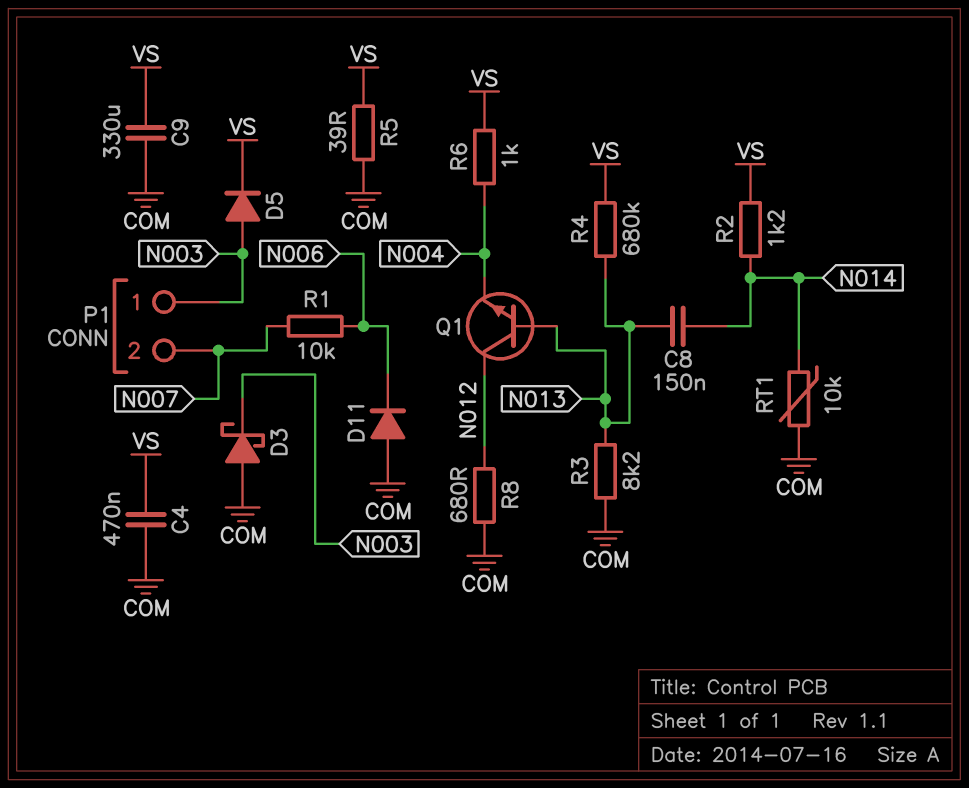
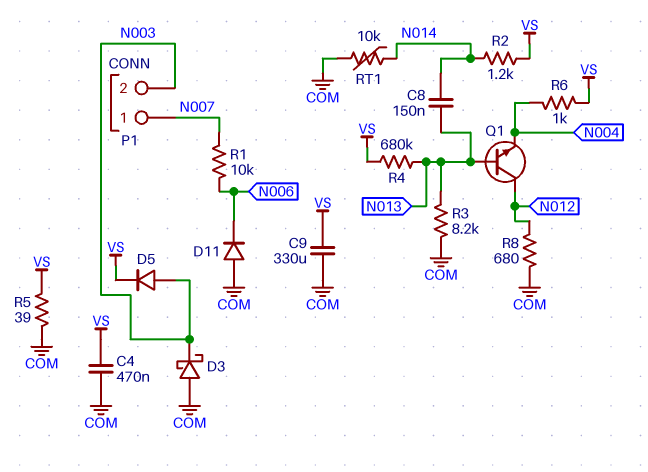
P1 pin 1: N003 -> N007
P1 pin 2: N007 -> N003

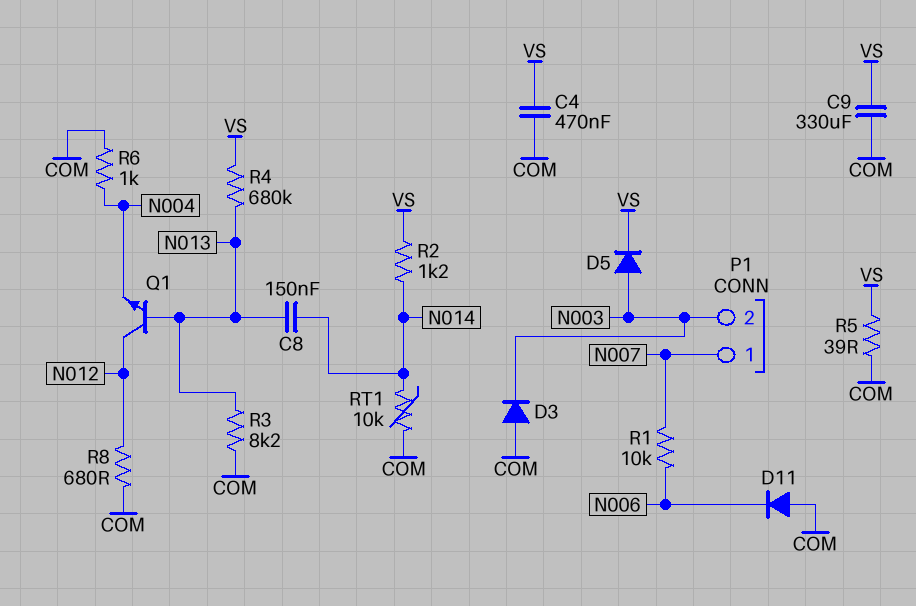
D3: schottky (A COM, K N003) -> diode (A COM, K N003)
R6: 1k (N004, VS) -> 1k (COM, N004)

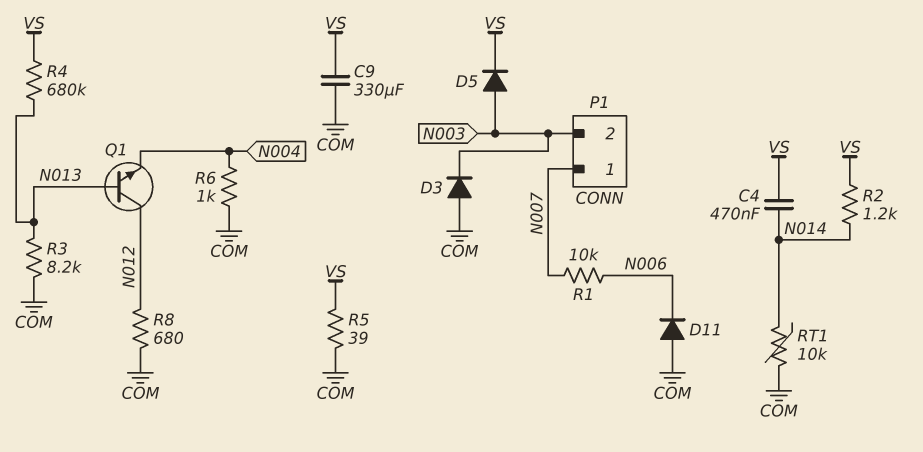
C4: 470nF (COM, VS) -> 470nF (N014, VS)
C8: 150nF (N013, N014) -> none

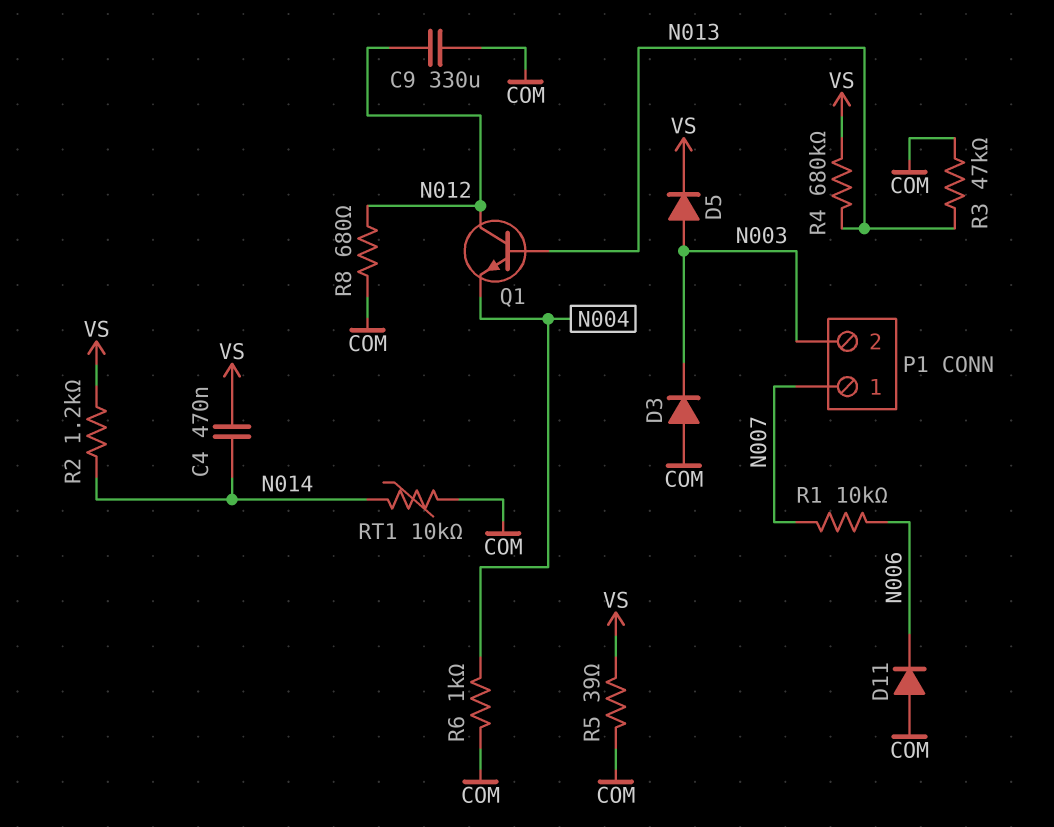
C9: 330uF (COM, VS) -> 330uF (COM, N012)
R3: 8.2k (COM, N013) -> 47k (COM, N013)

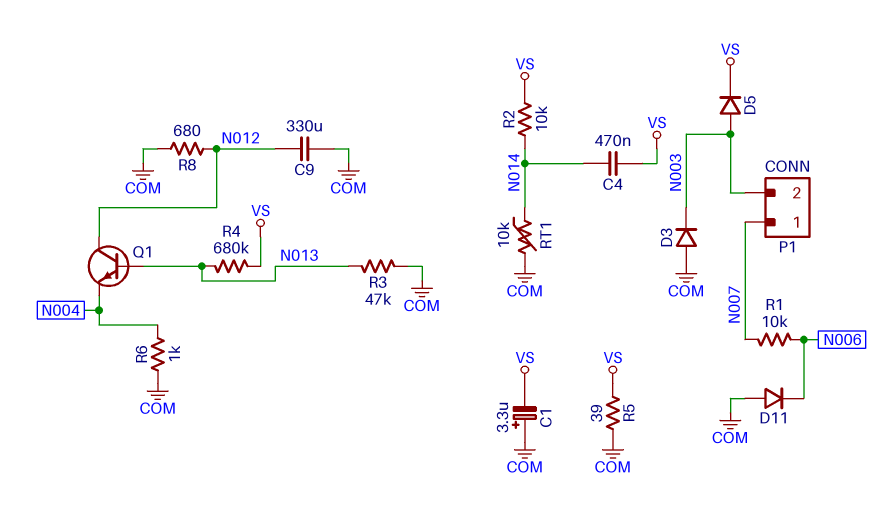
C1: none -> 3.3uF (plus COM, minus VS)
R2: 1.2k (N014, VS) -> 10k (N014, VS)

